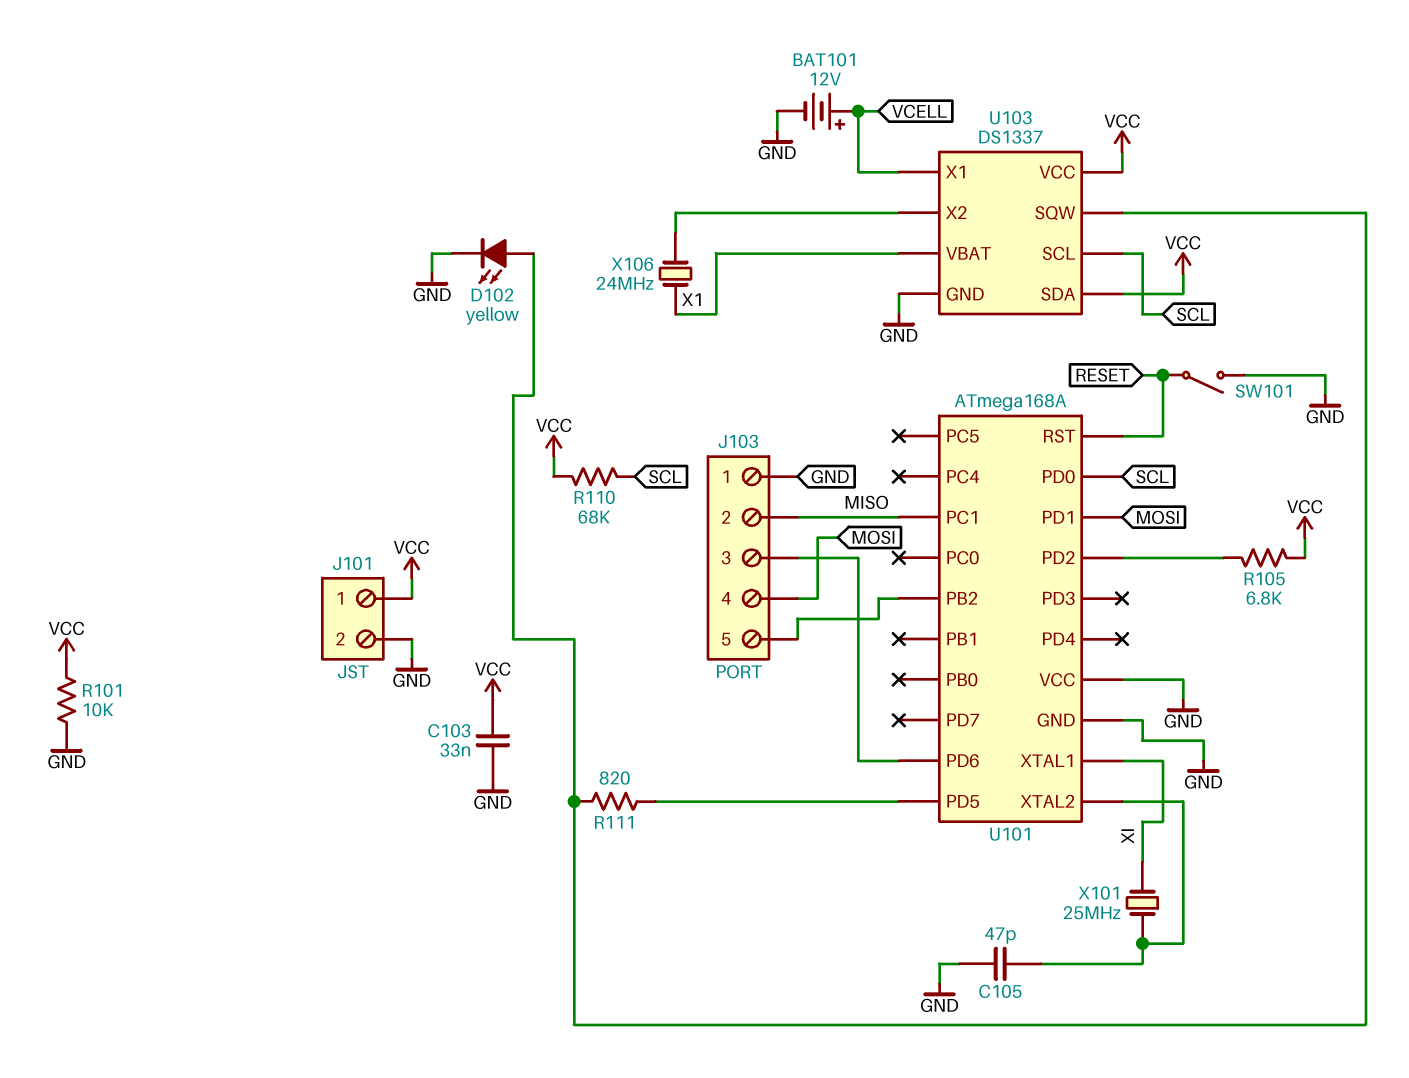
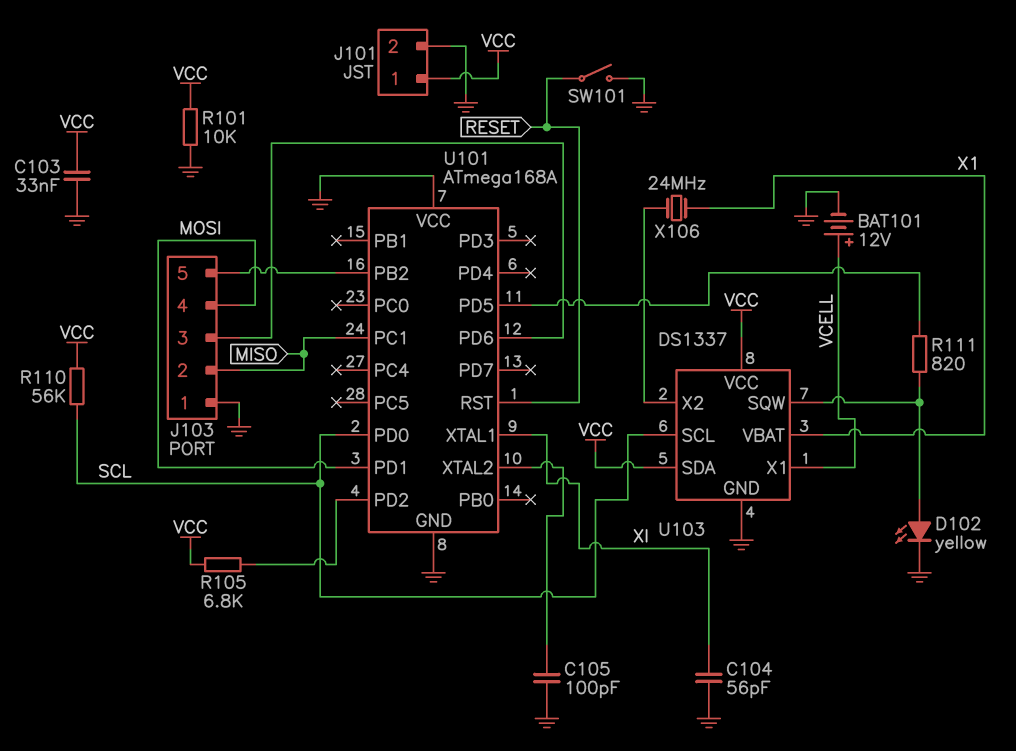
C104: none -> 56pF (GND, XI)
C105: 47pF (GND, U101/XTAL2) -> 100pF (GND, U101/XTAL2)
R110: 68k (SCL, VCC) -> 56k (SCL, VCC)
X101: 25MHz (U101/XTAL2, XI) -> none

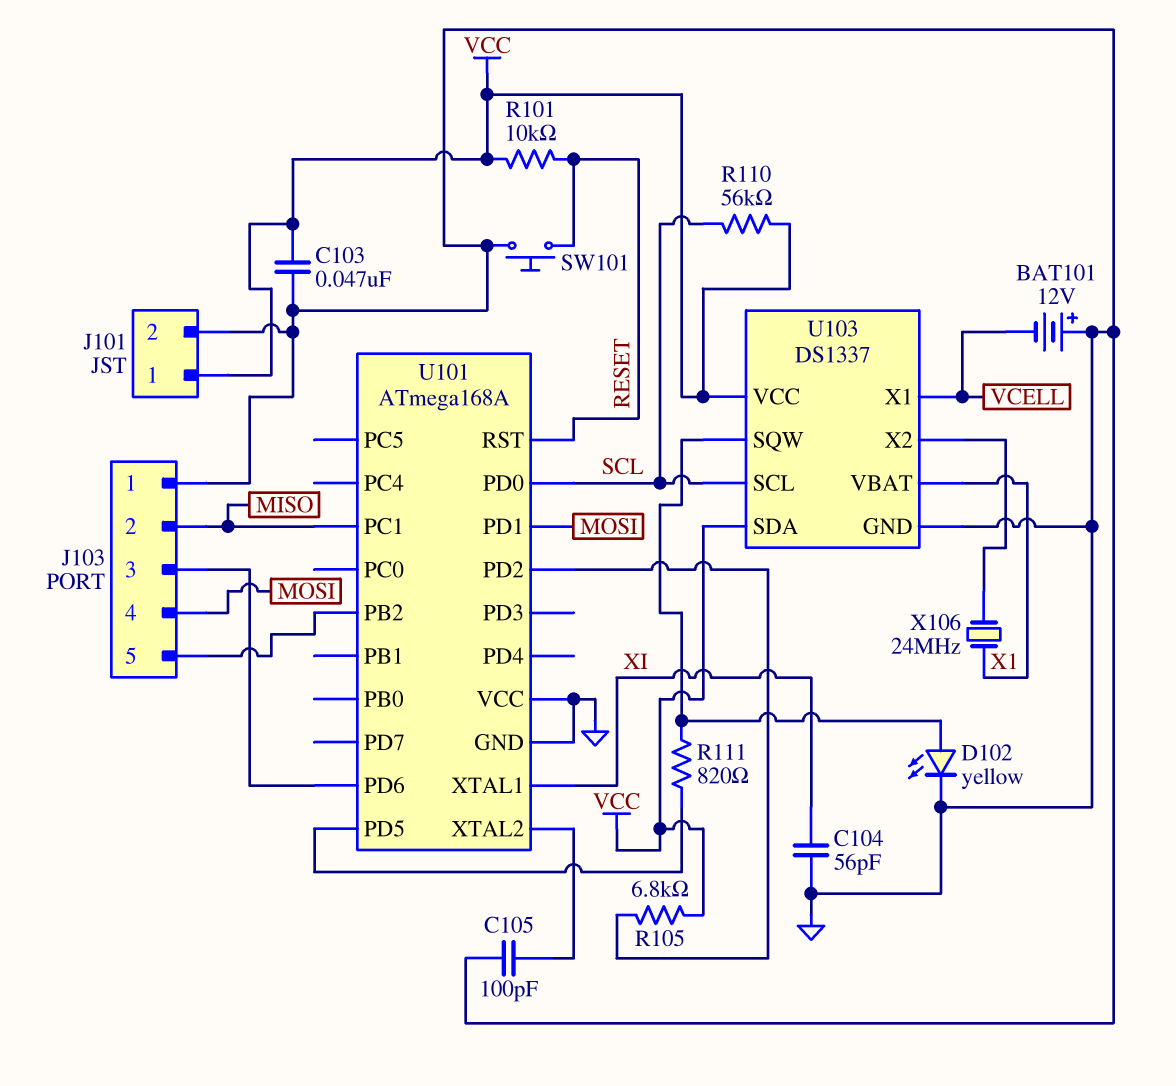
BAT101: 12V (plus VCELL, minus GND) -> 12V (plus GND, minus VCELL)
C103: 33nF (GND, VCC) -> 47nF (GND, VCC)
R101: 10k (GND, VCC) -> 10k (RESET, VCC)
SW101: switch (GND, RESET) -> button (GND, RESET)

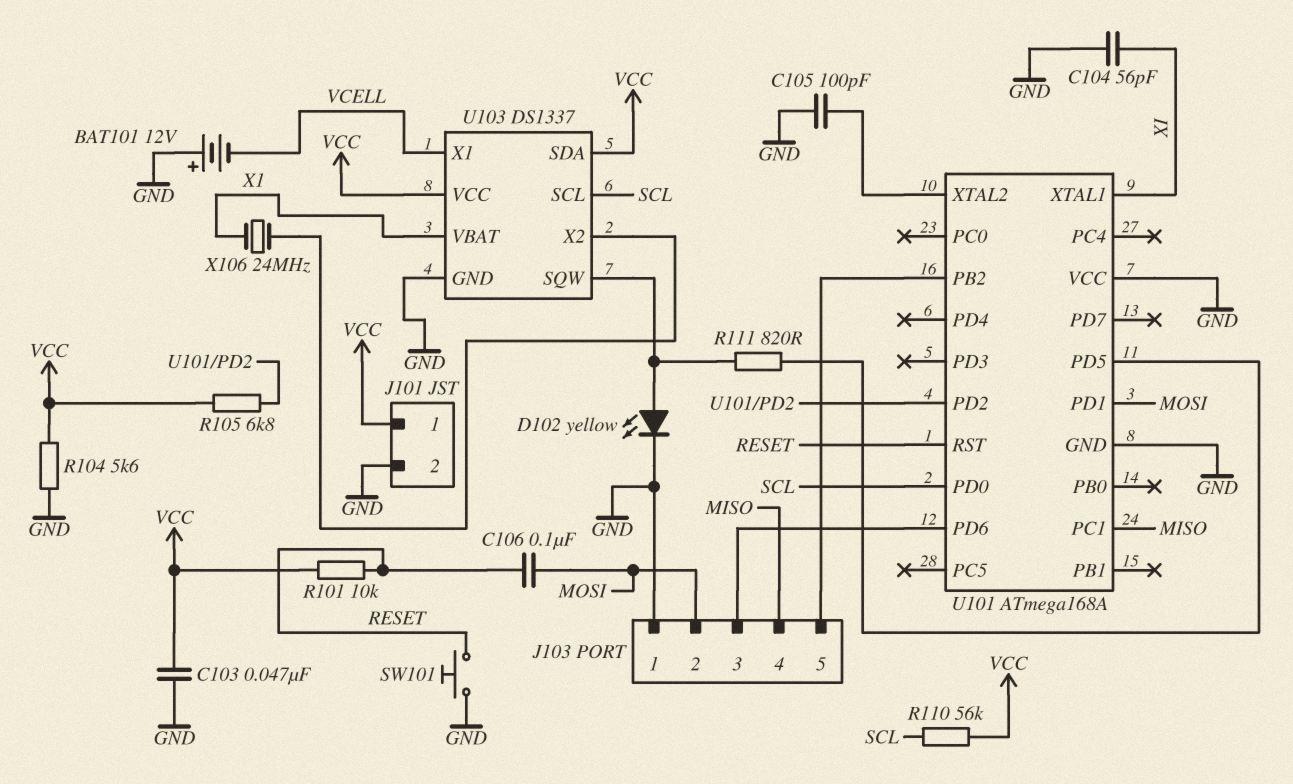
C106: none -> 100nF (MOSI, RESET)
J103 pin 2: MISO -> MOSI
J103 pin 4: MOSI -> MISO
R104: none -> 5.6k (GND, VCC)

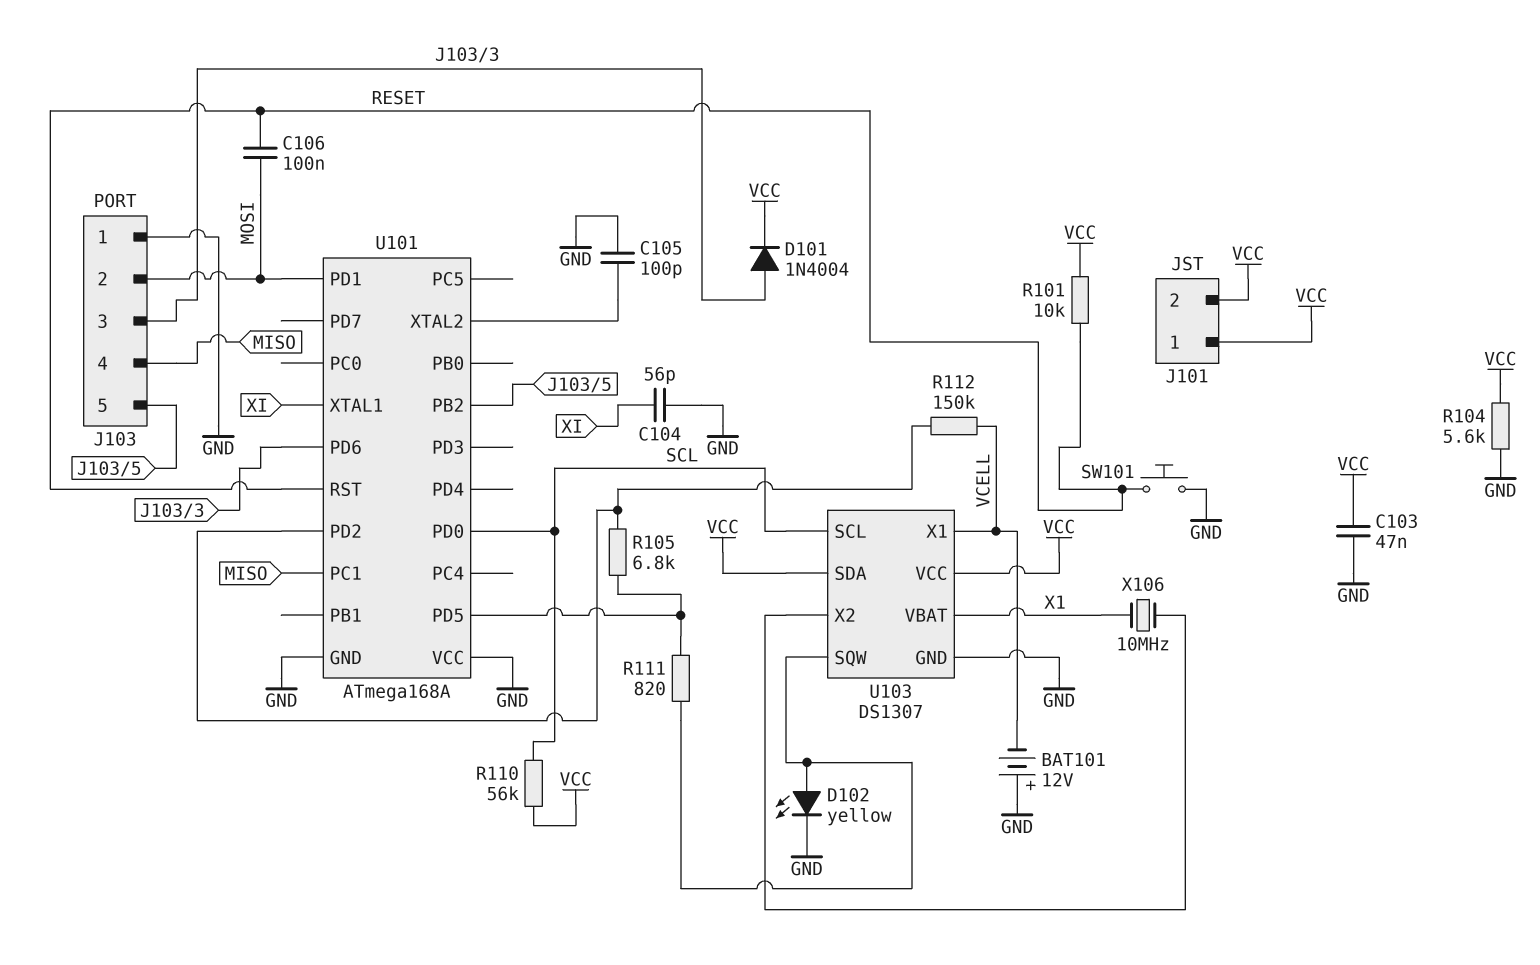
D101: none -> diode 1N4004 (A J103/3, K VCC)
J101 pin 2: GND -> VCC
R105: 6.8k (U101/PD2, VCC) -> 6.8k (U101/PD2, U101/PD5)
R112: none -> 150k (U101/PD2, VCELL)
U103: DS1337 -> DS1307
X106: 24MHz (U103/X2, X1) -> 10MHz (U103/X2, X1)

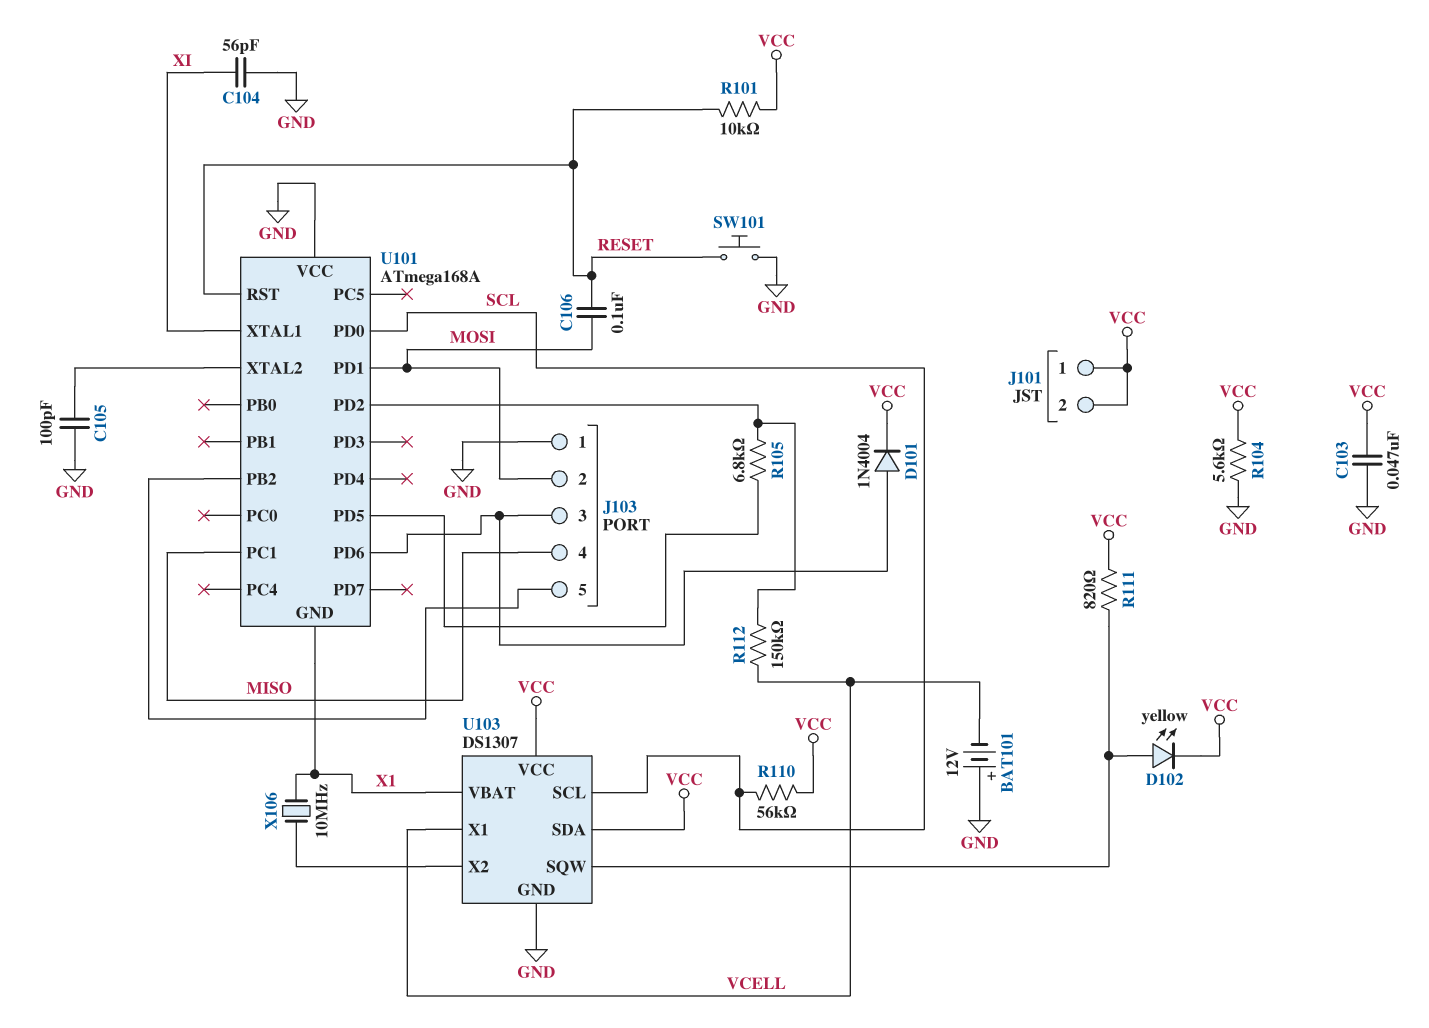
D102: LED yellow (A U103/SQW, K GND) -> LED yellow (A U103/SQW, K VCC)
R111: 820 (U101/PD5, U103/SQW) -> 820 (U103/SQW, VCC)
U101 pin GND: GND -> X1

